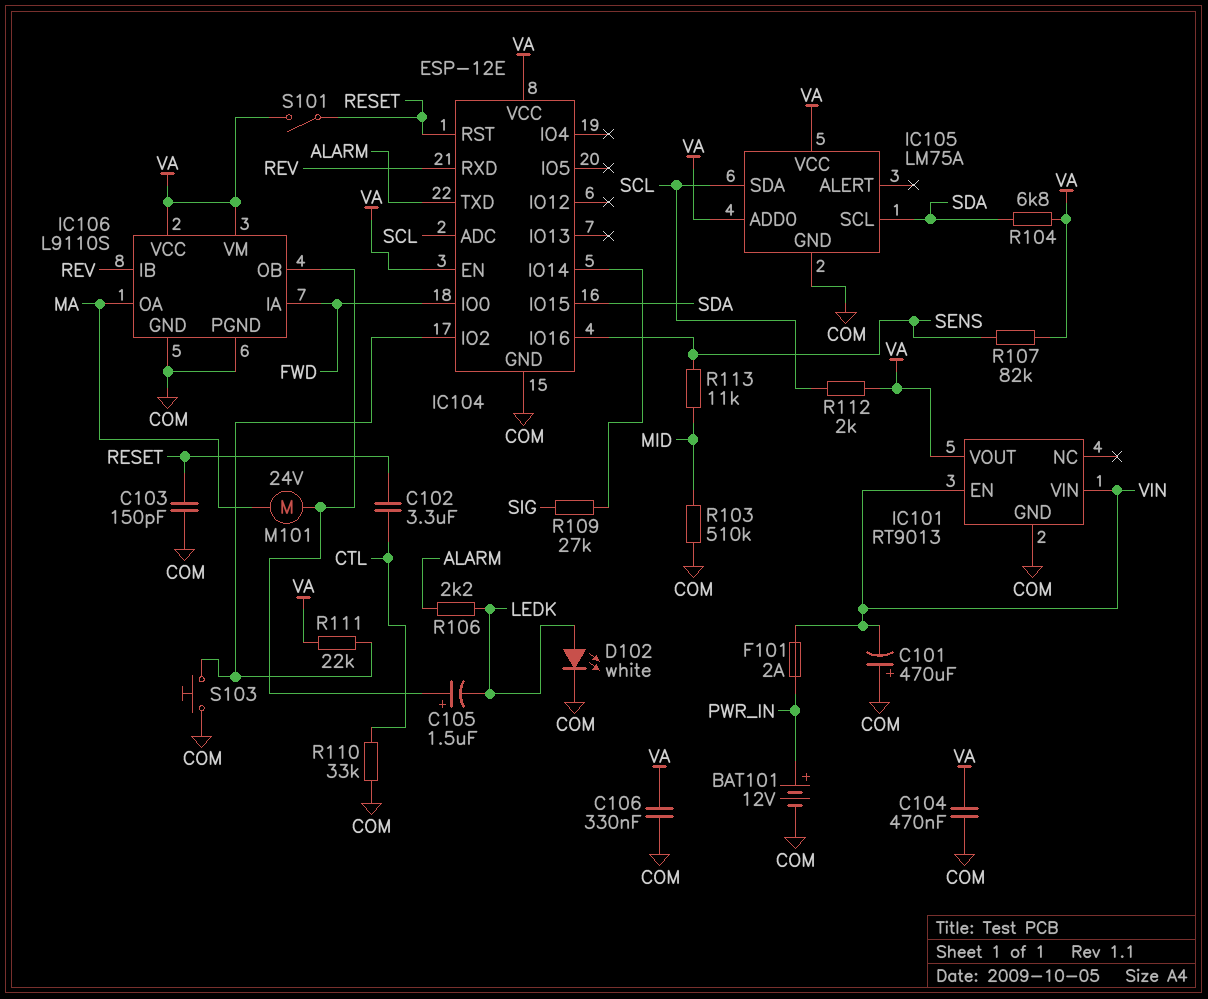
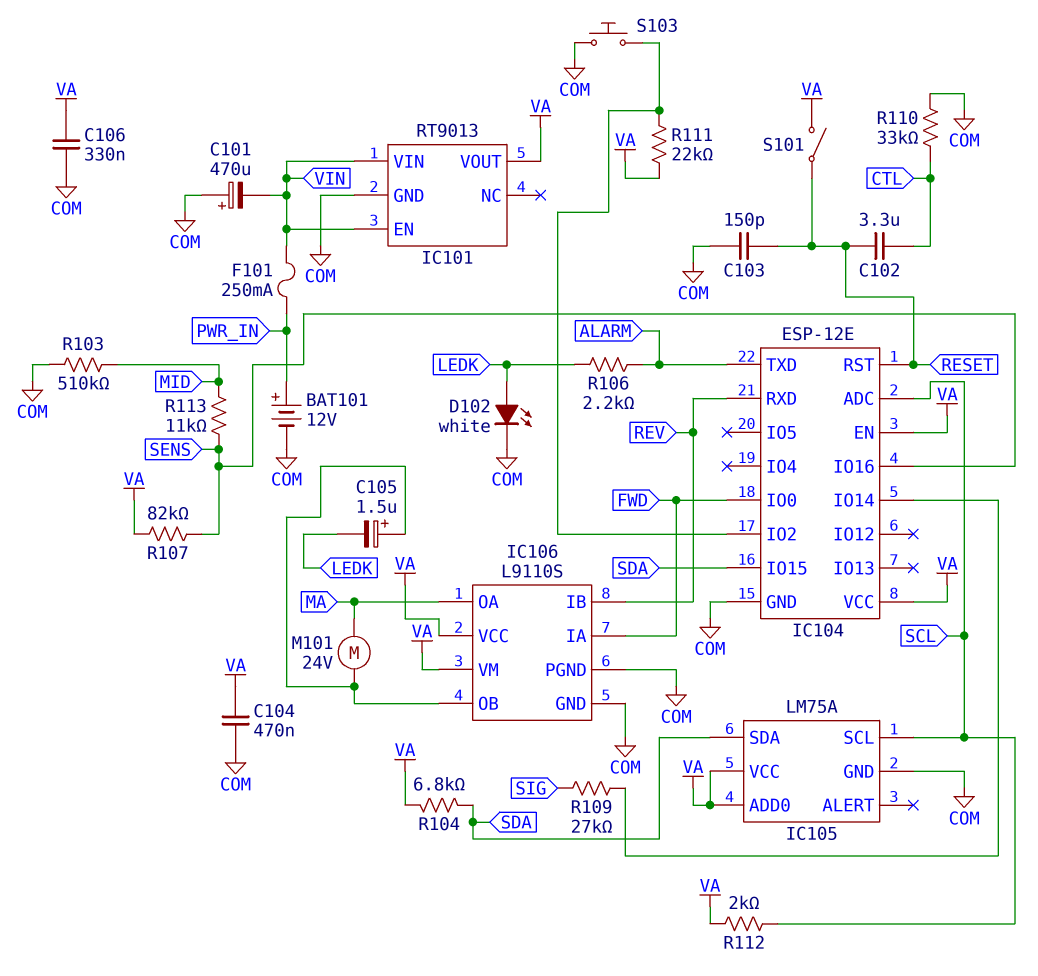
F101: 2A (PWR_IN, VIN) -> 250mA (PWR_IN, VIN)
IC105 pin SCL: SDA -> SCL
IC105 pin SDA: SCL -> SDA

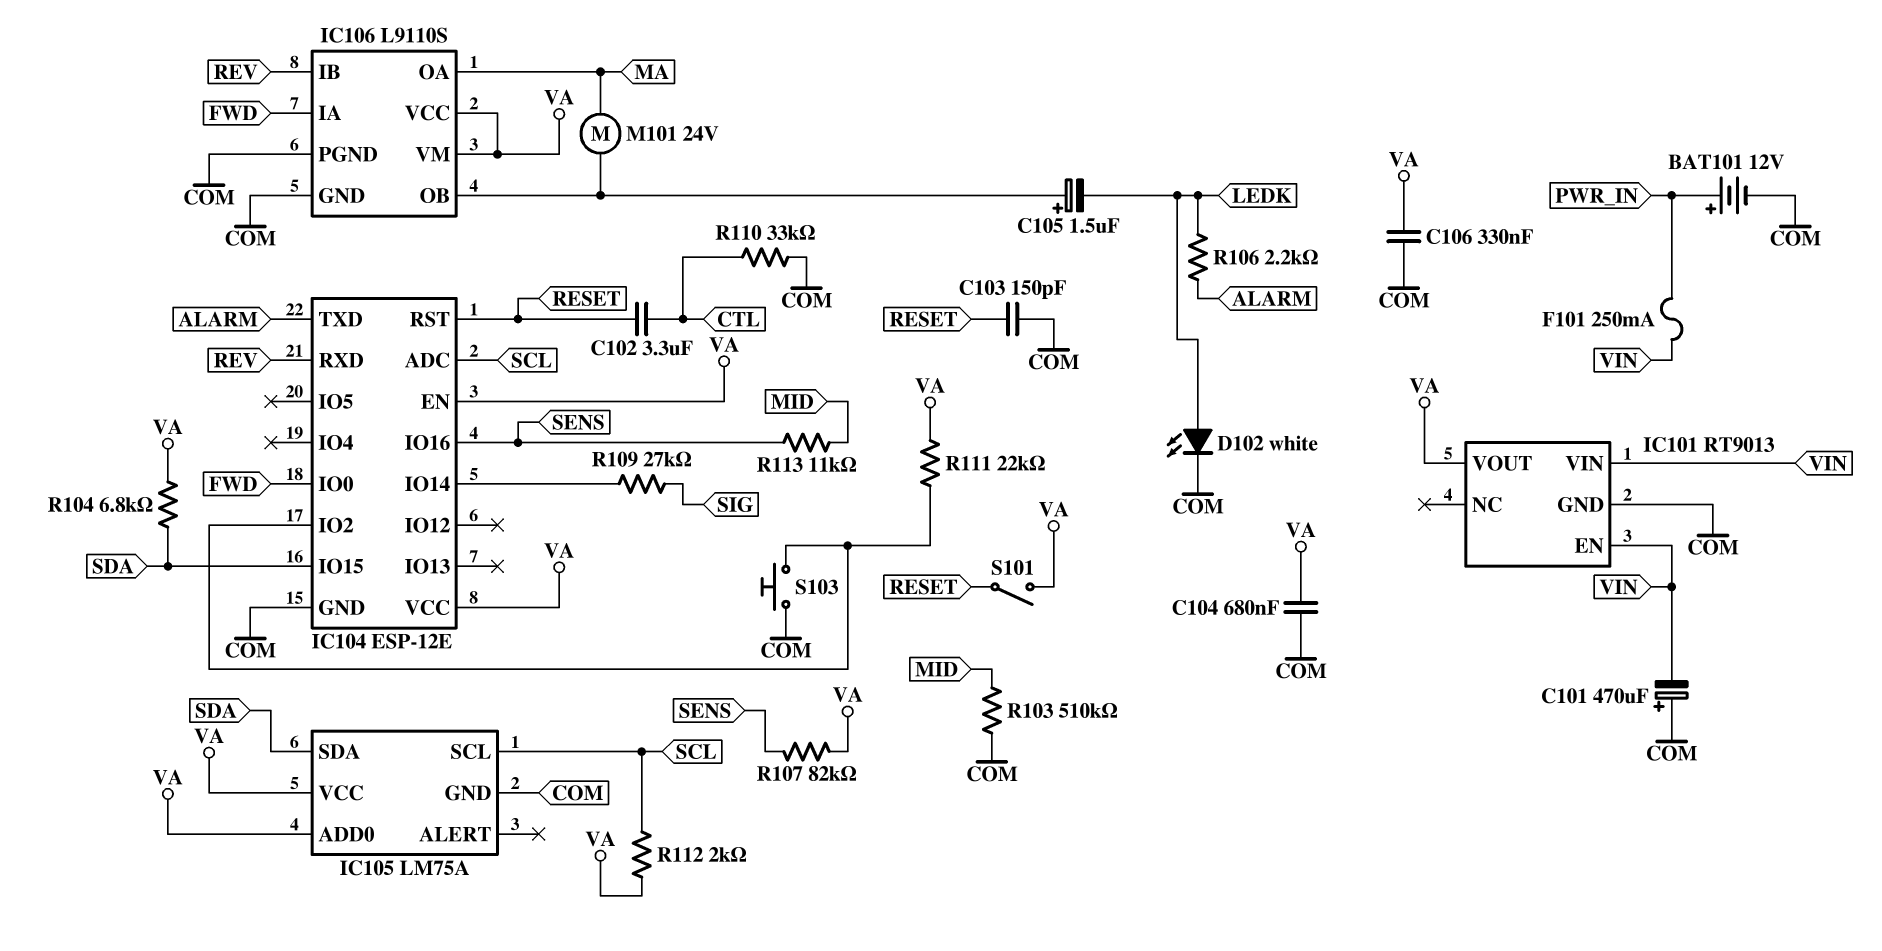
C104: 470nF (COM, VA) -> 680nF (COM, VA)

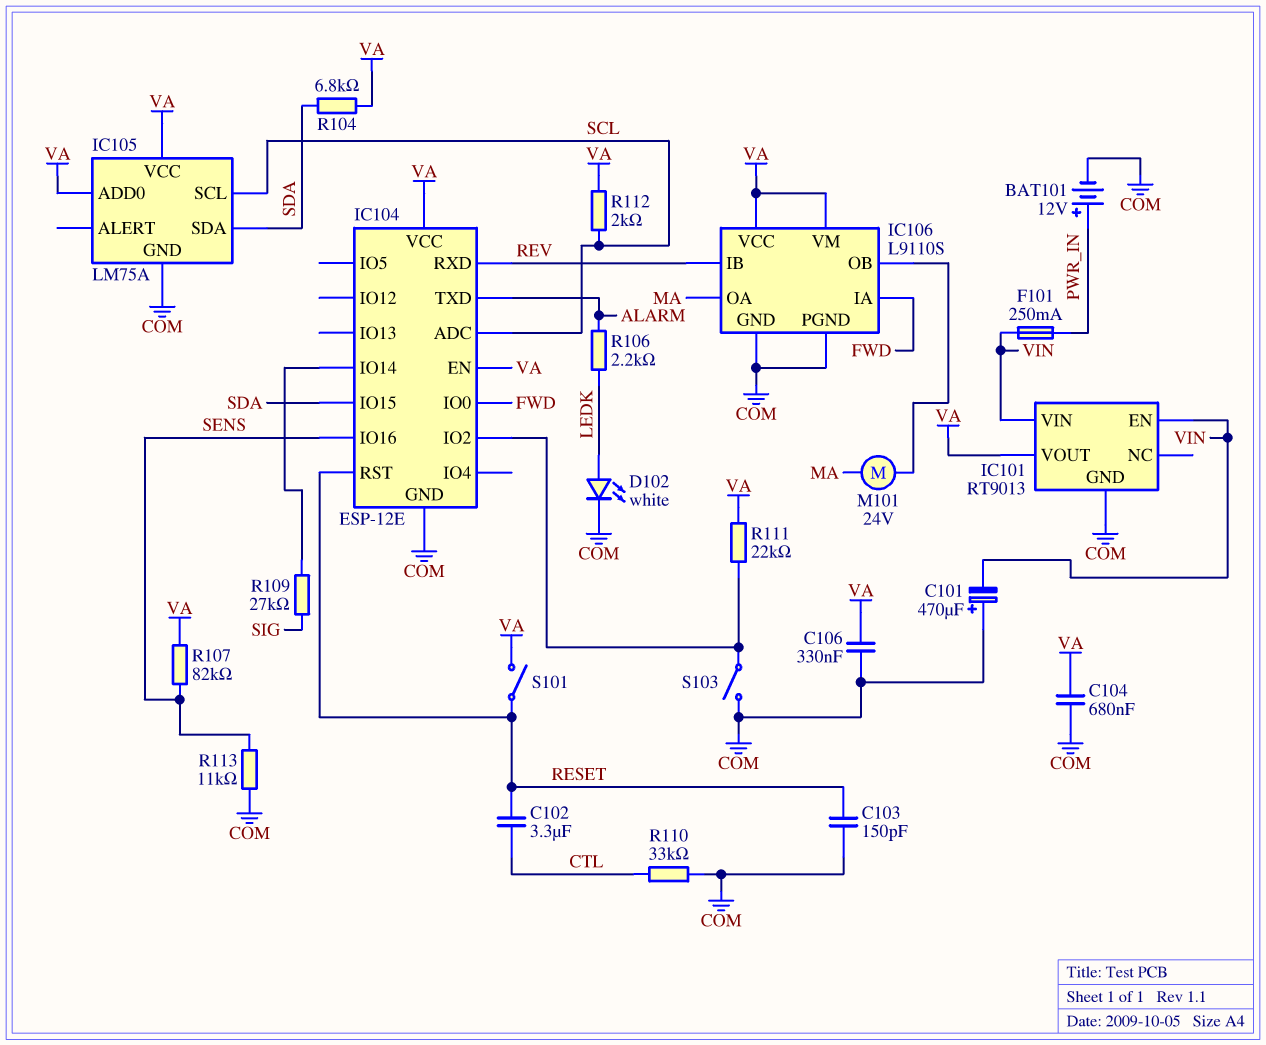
C105: 1.5uF (plus IC106/OB, minus LEDK) -> none
R103: 510k (COM, MID) -> none
R113: 11k (MID, SENS) -> 11k (COM, SENS)
S103: button (COM, IC104/IO2) -> switch (COM, IC104/IO2)

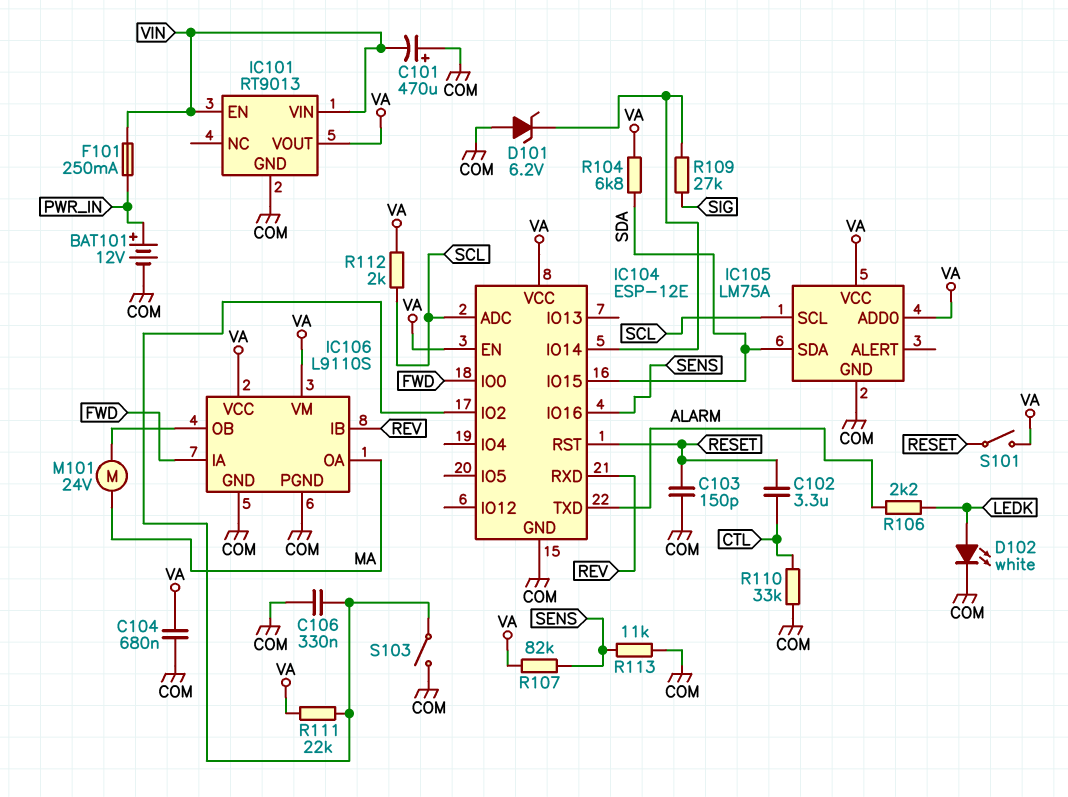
C106: 330nF (COM, VA) -> 330nF (COM, IC104/IO2)
D101: none -> zener 6.2V (A COM, K IC104/IO14)

